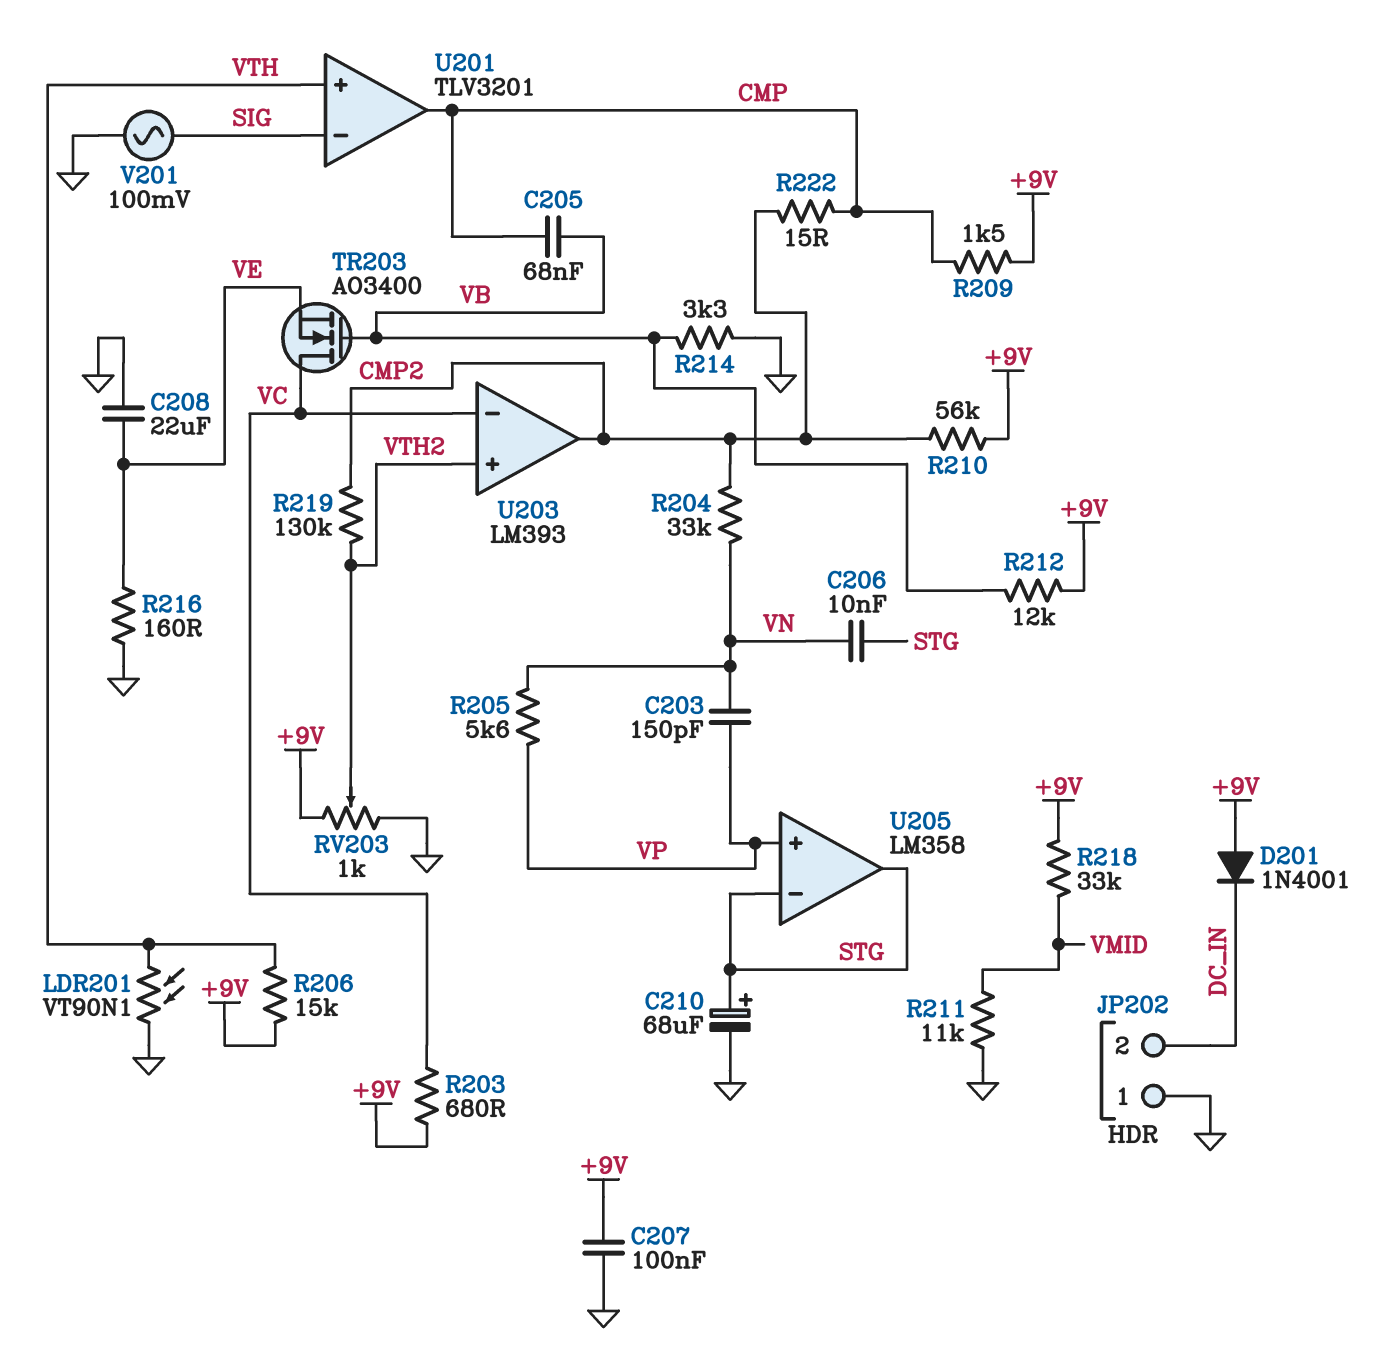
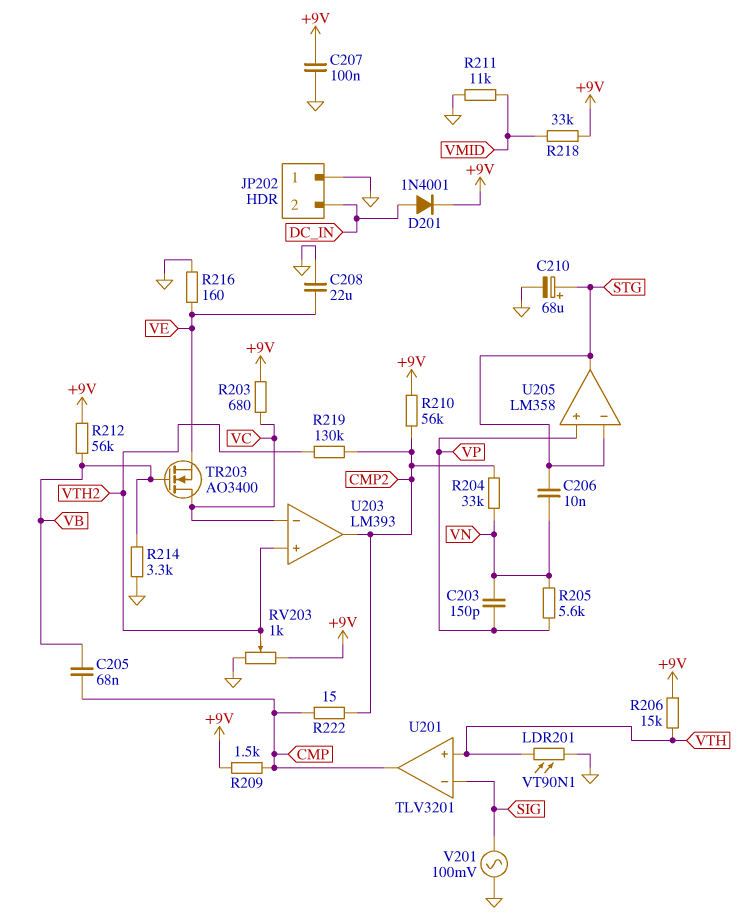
D201: diode 1N4001 (A +9V, K DC_IN) -> diode 1N4001 (A DC_IN, K +9V)
R212: 12k (+9V, VB) -> 56k (+9V, VB)

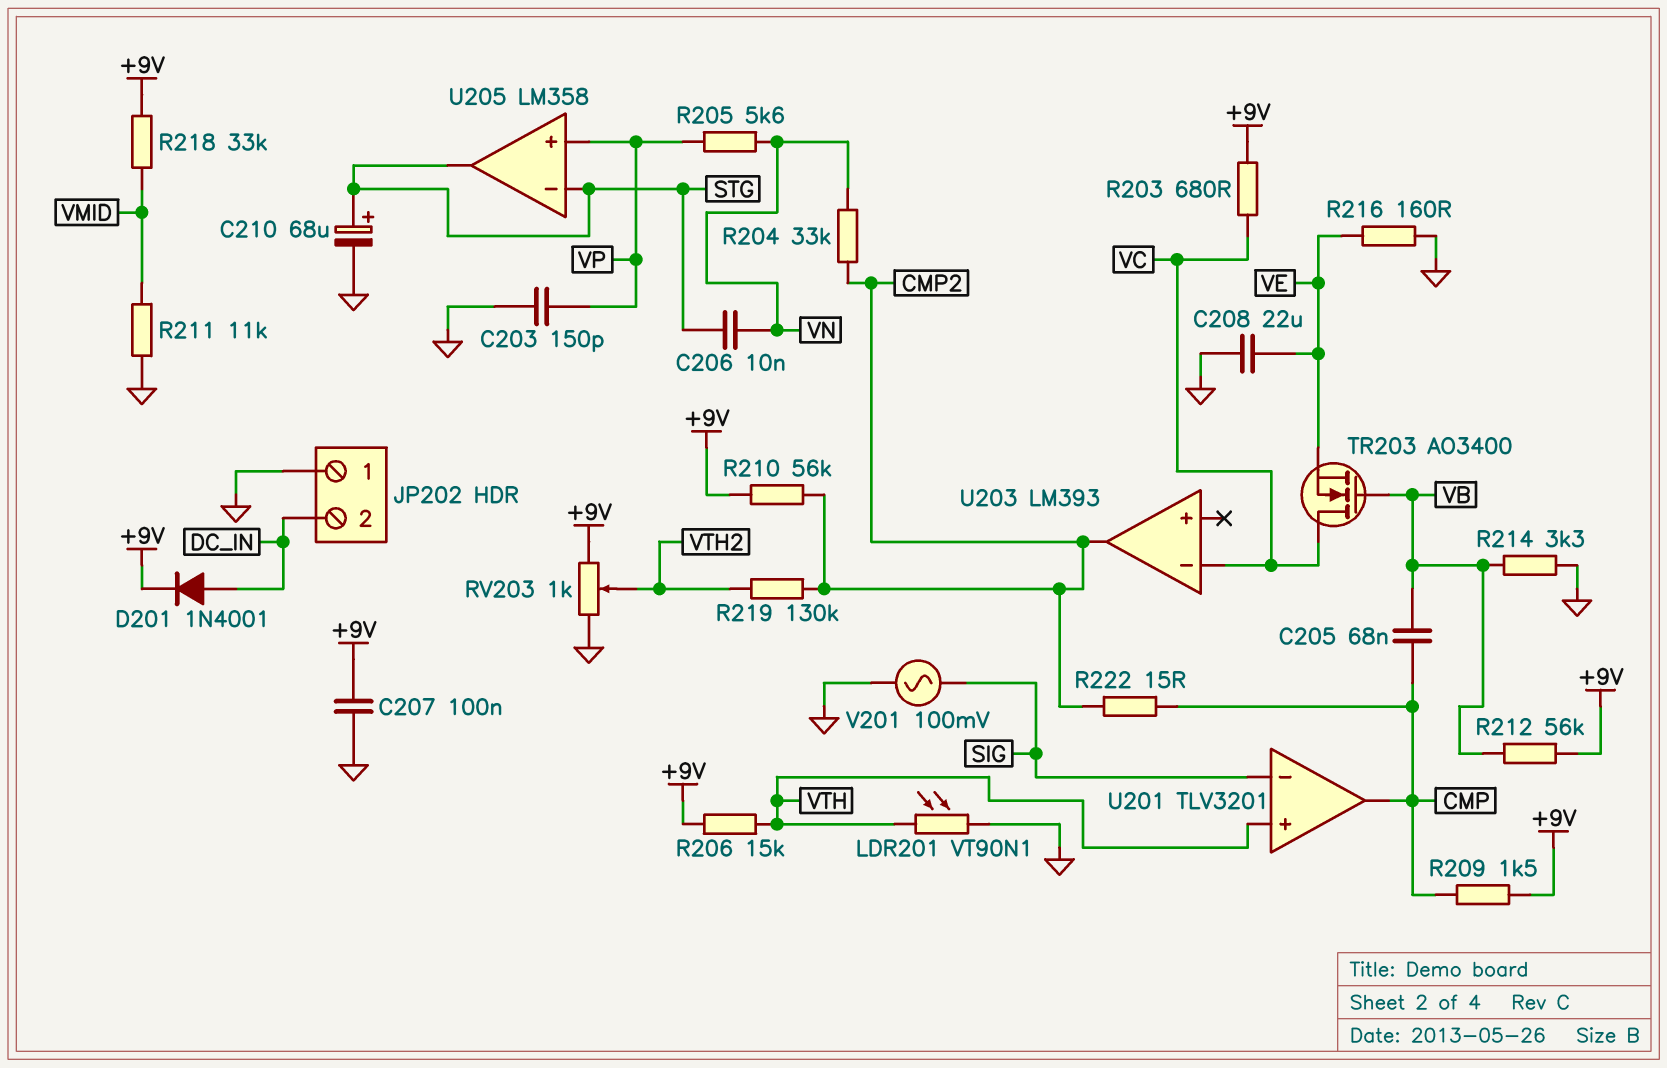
C203: 150pF (VN, VP) -> 150pF (GND, VP)
U203 pin in+: VTH2 -> none

